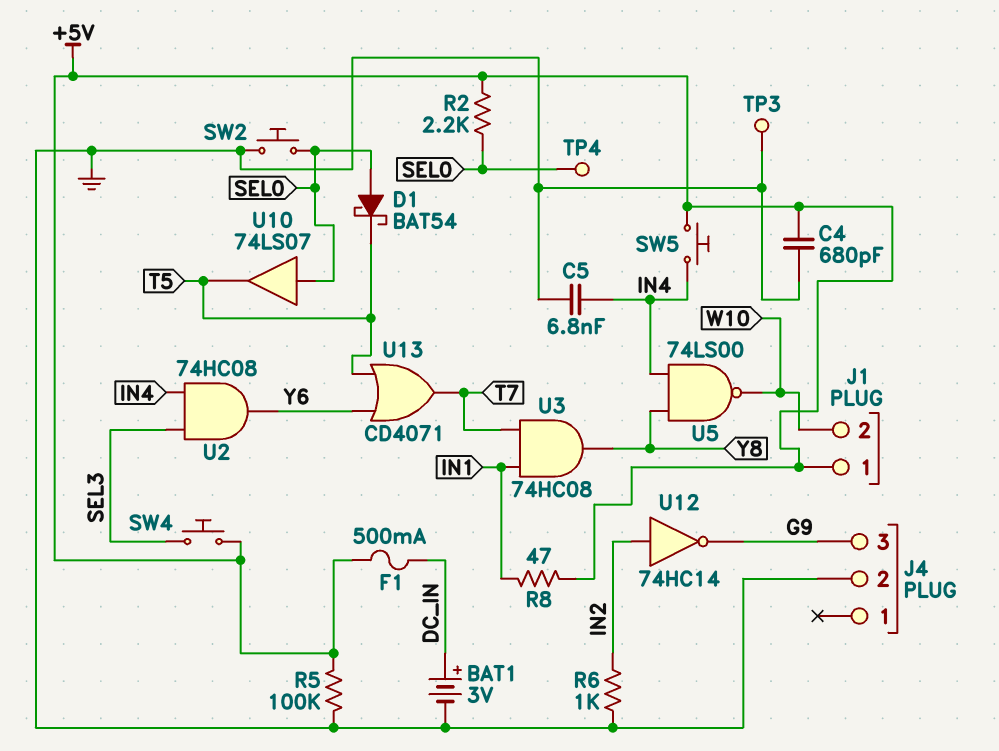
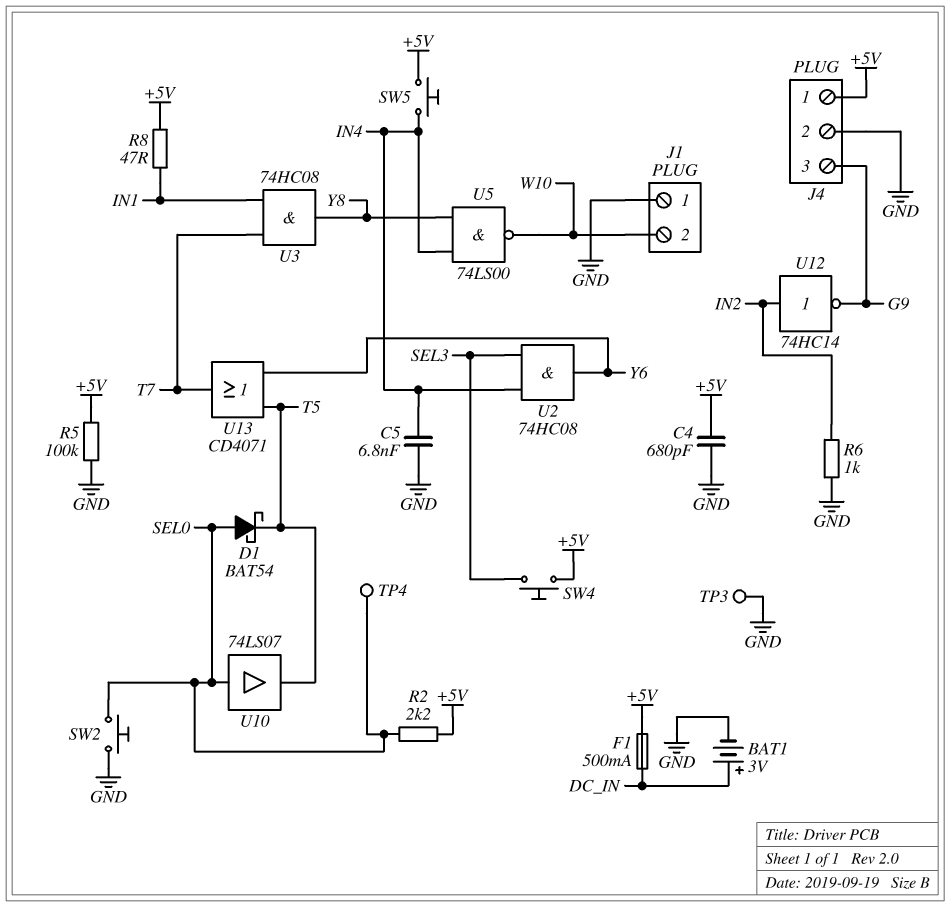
J1 pin 1: +5V -> GND
J4 pin 1: none -> +5V

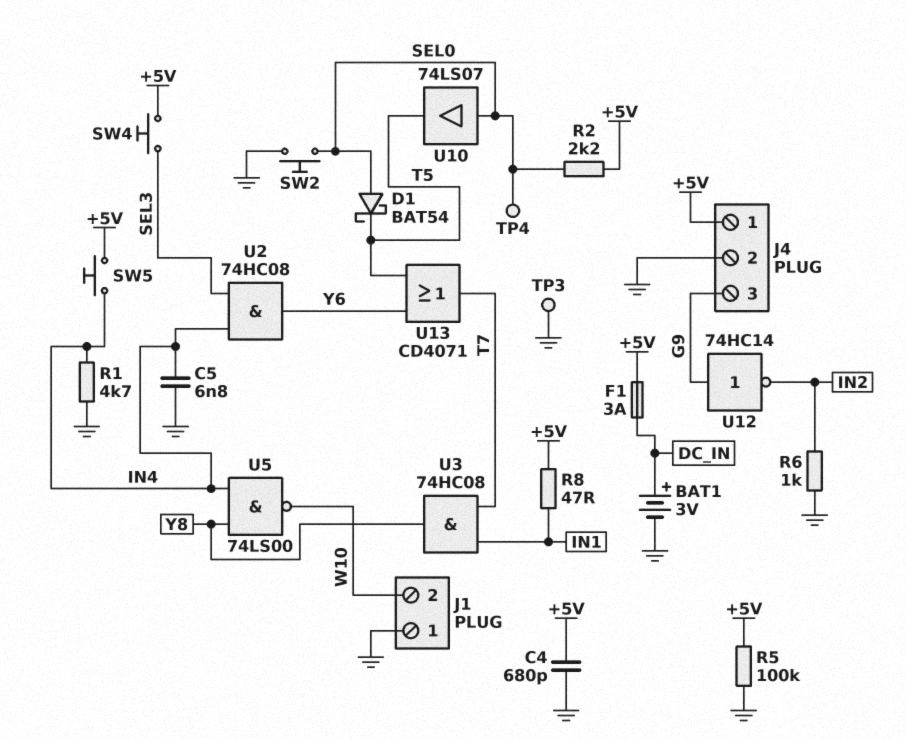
F1: 500mA (+5V, DC_IN) -> 3A (+5V, DC_IN)
R1: none -> 4.7k (GND, IN4)
U12: NOT 74HC14 (in IN2, out G9) -> NOT 74HC14 (in G9, out IN2)

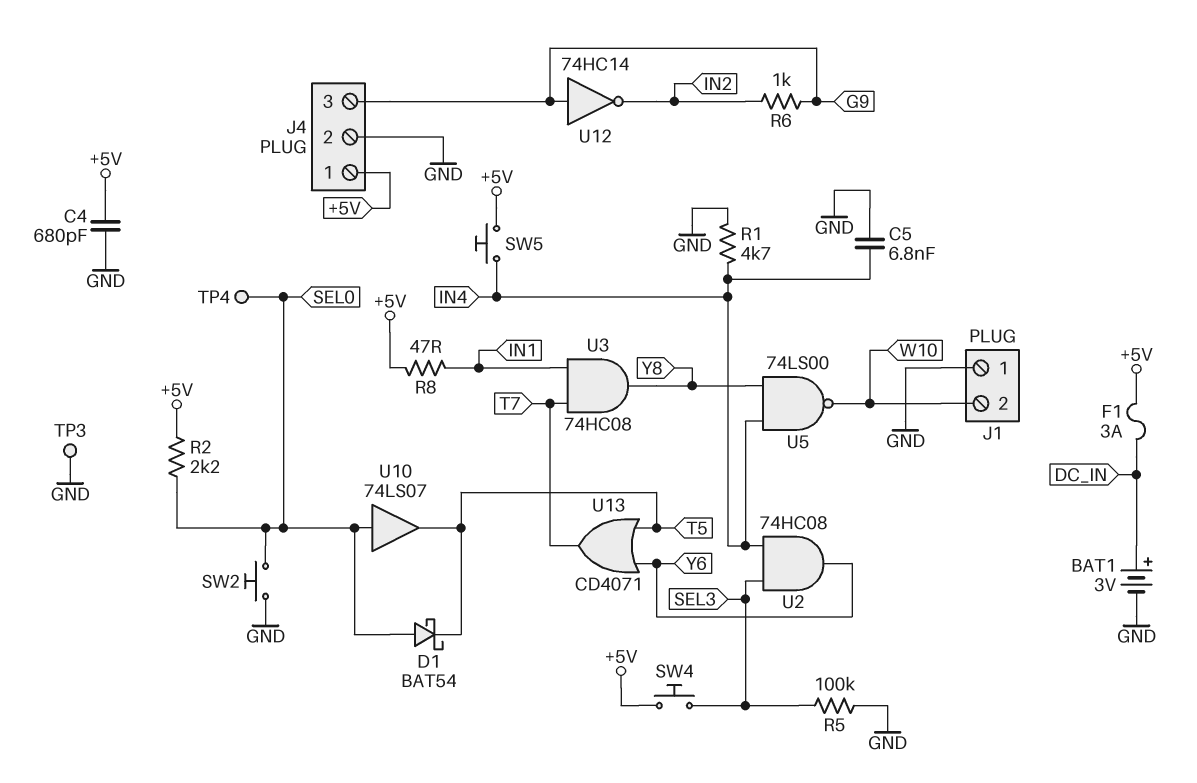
R5: 100k (+5V, GND) -> 100k (GND, SEL3)
R6: 1k (GND, IN2) -> 1k (G9, IN2)

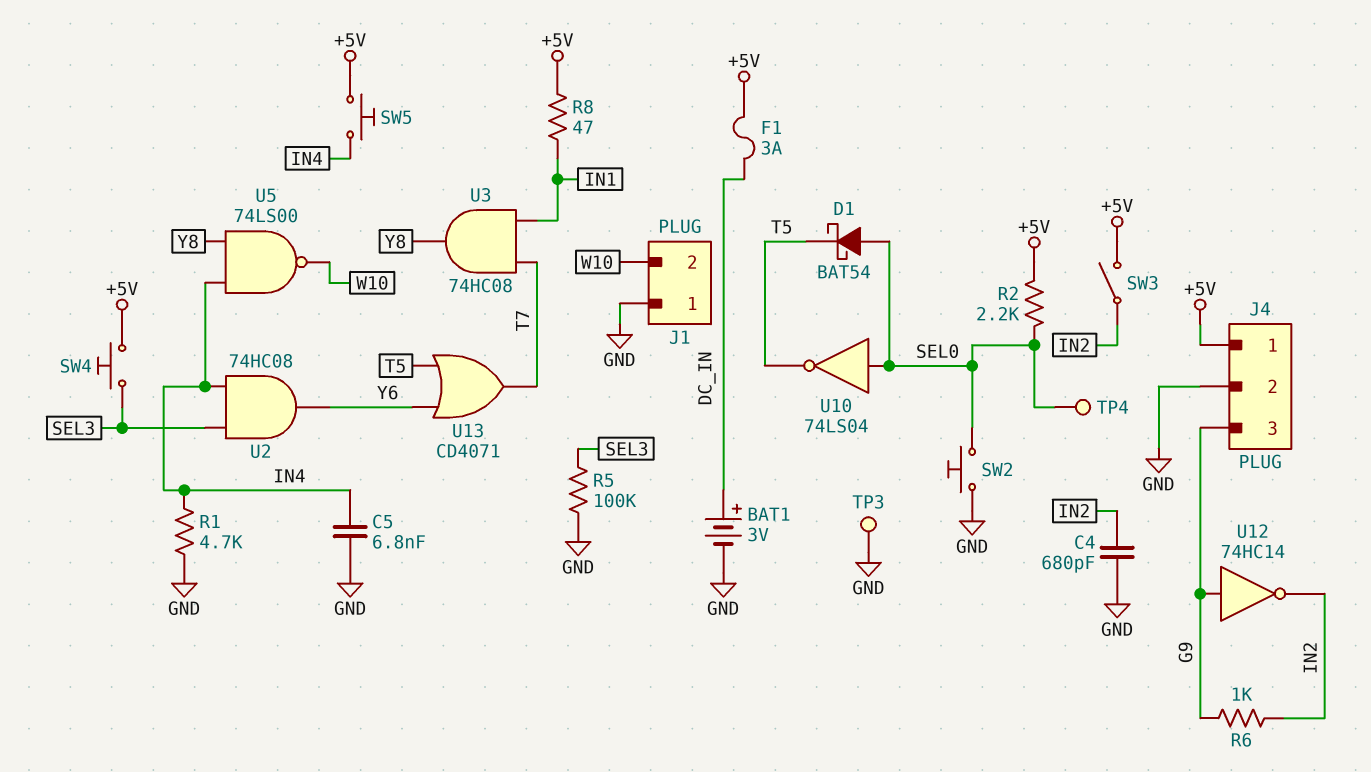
C4: 680pF (+5V, GND) -> 680pF (GND, IN2)
SW3: none -> switch (+5V, IN2)
U10: buffer 74LS07 (in SEL0, out T5) -> NOT 74LS04 (in SEL0, out T5)

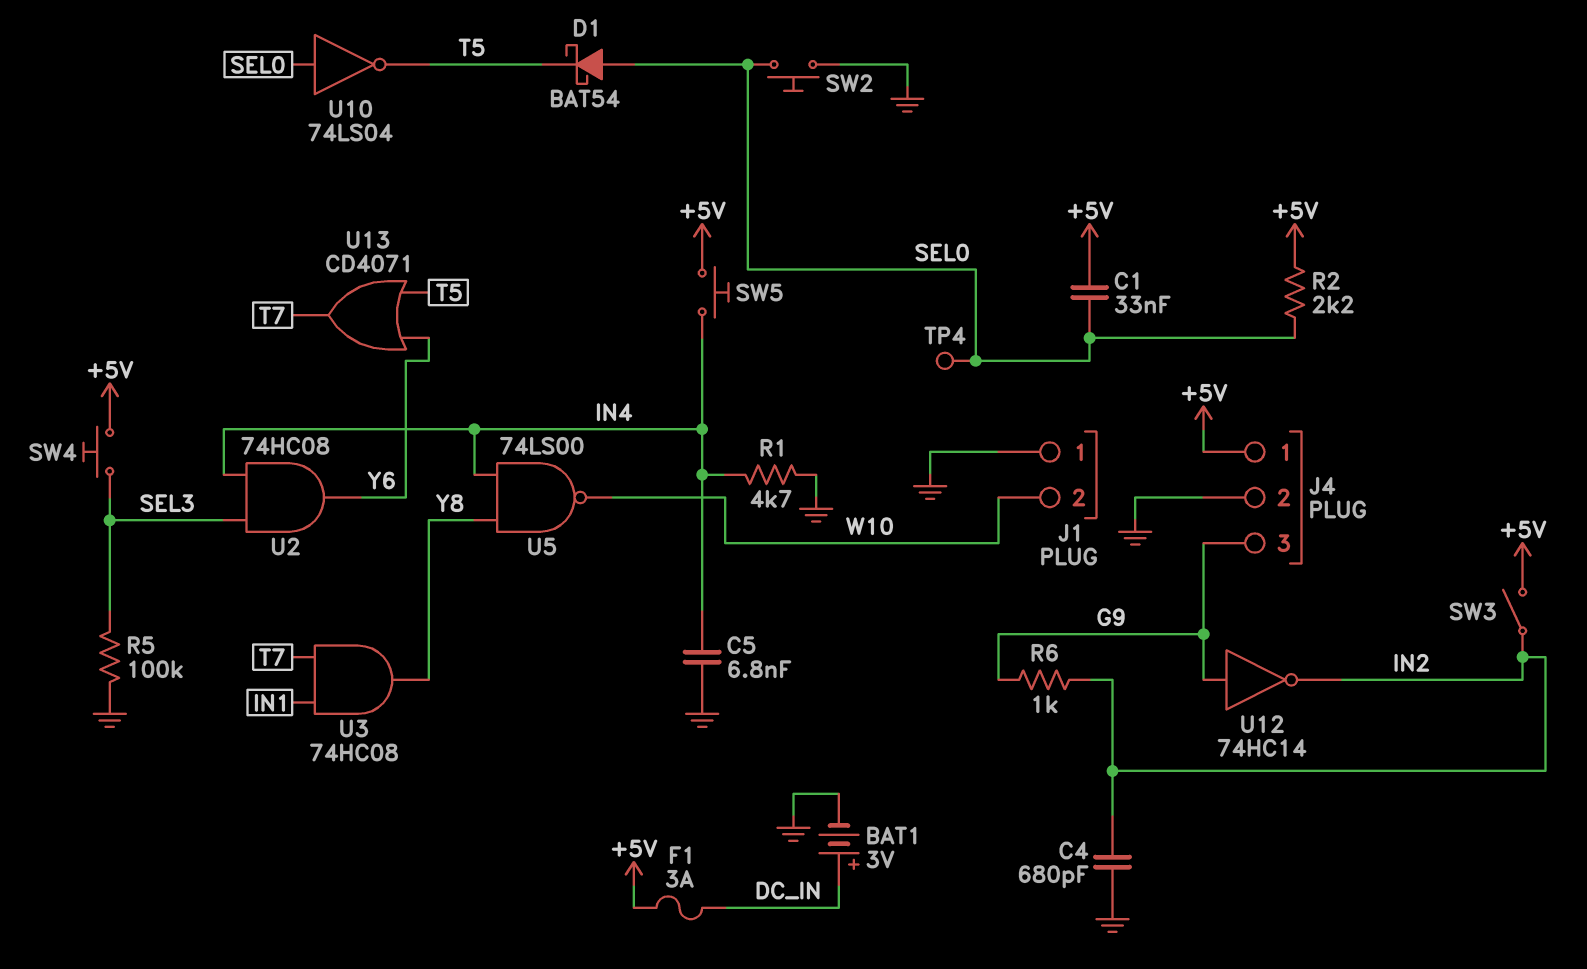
C1: none -> 33nF (+5V, SEL0)
R8: 47 (+5V, IN1) -> none
TP3: test point (GND) -> none

